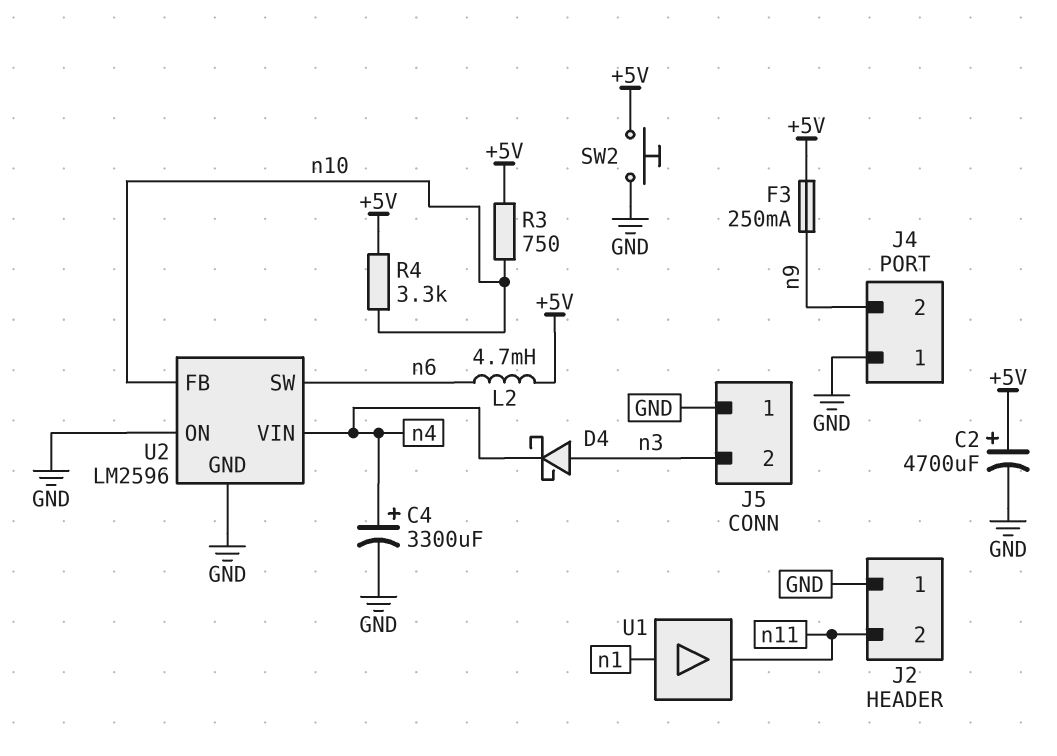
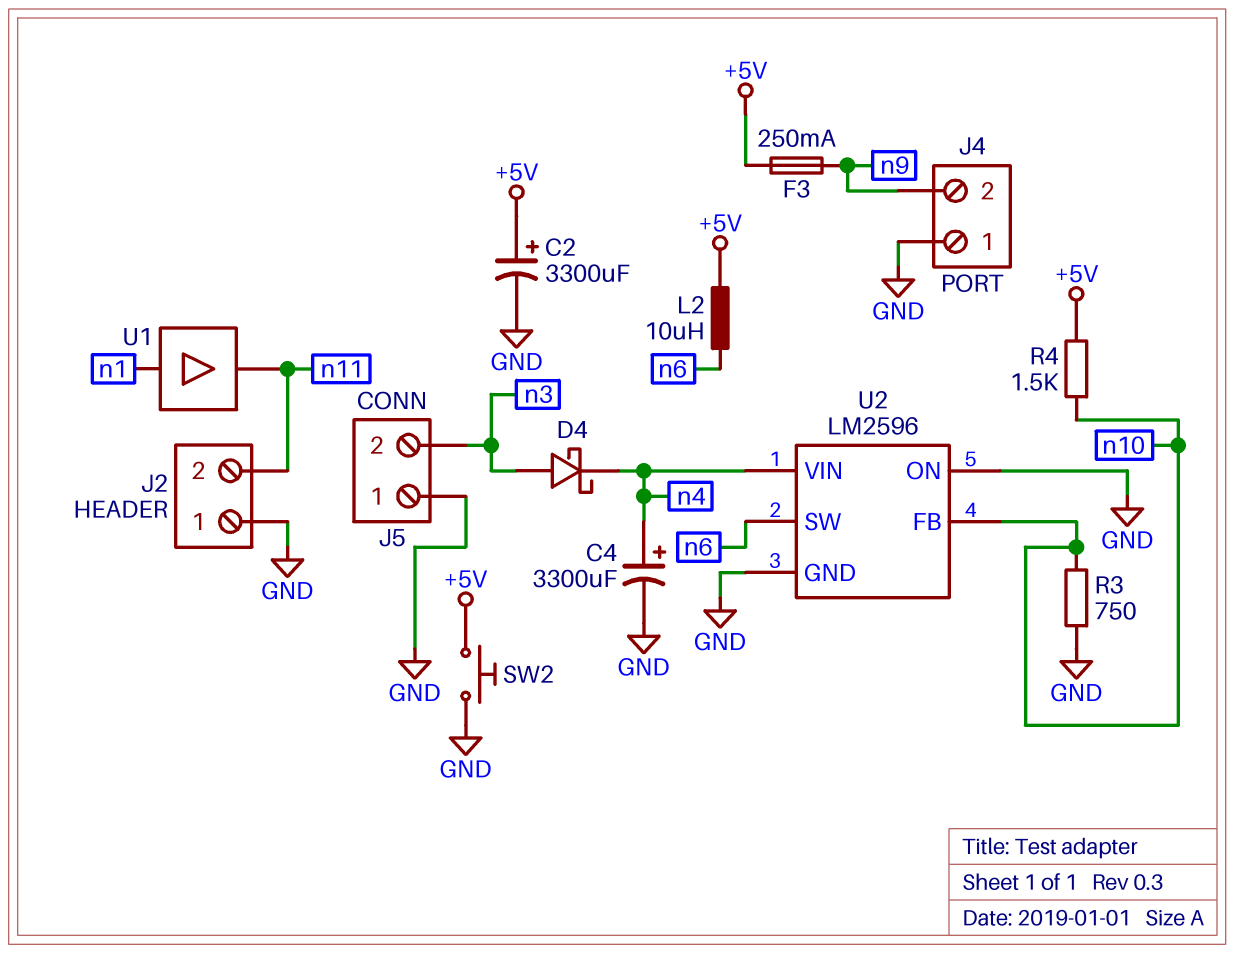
C2: 4700uF (plus +5V, minus GND) -> 3300uF (plus +5V, minus GND)
L2: 4.7mH (+5V, n6) -> 10uH (+5V, n6)
R3: 750 (+5V, n10) -> 750 (GND, n10)
R4: 3.3k (+5V, n10) -> 1.5k (+5V, n10)

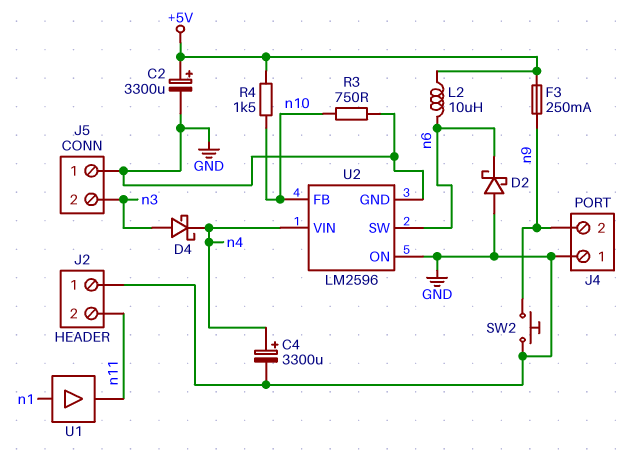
D2: none -> schottky (A GND, K n6)
SW2: button (+5V, GND) -> button (GND, n9)

